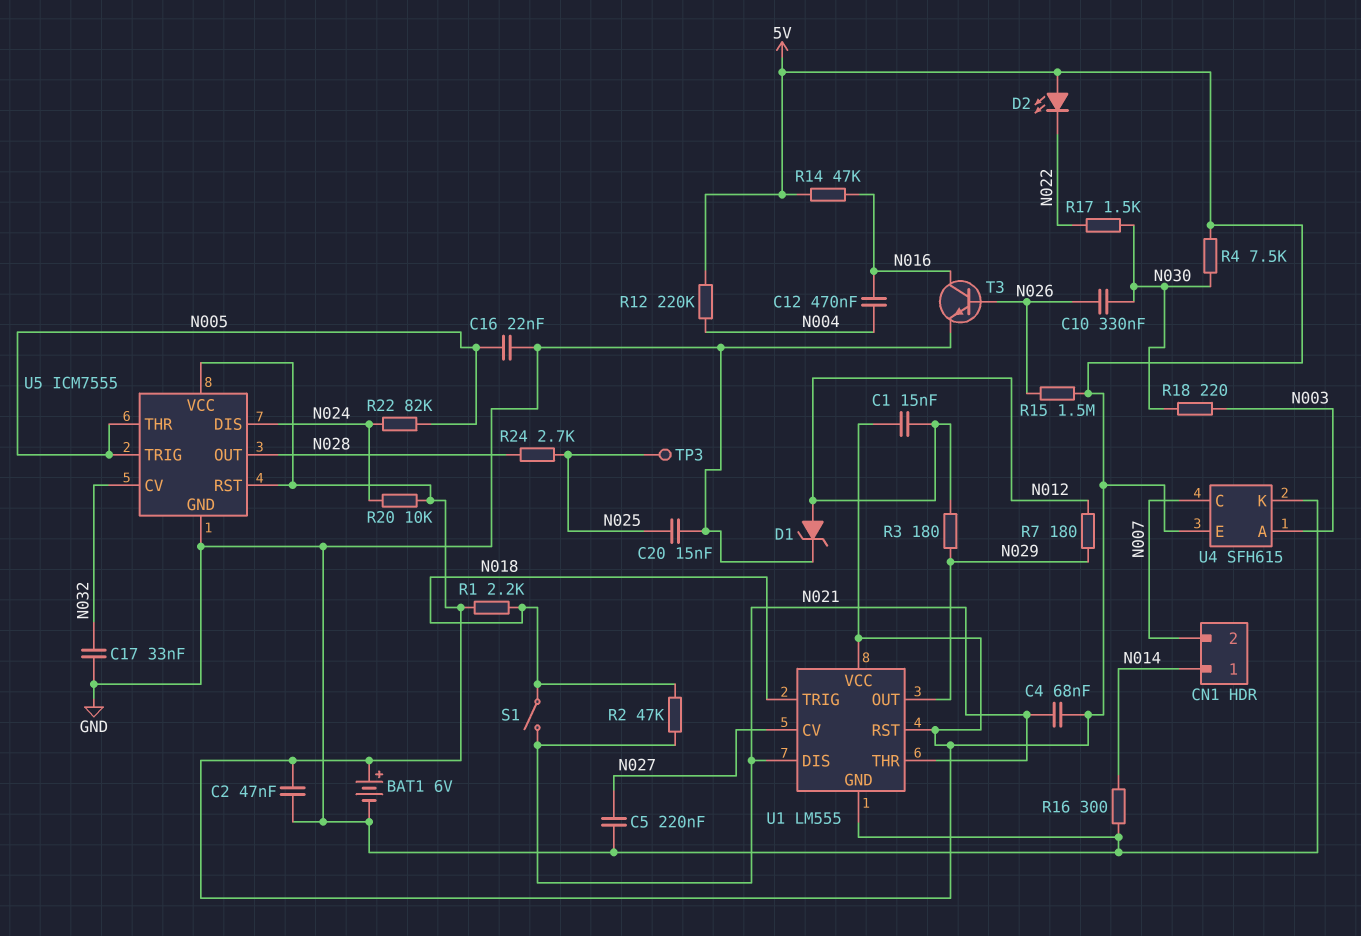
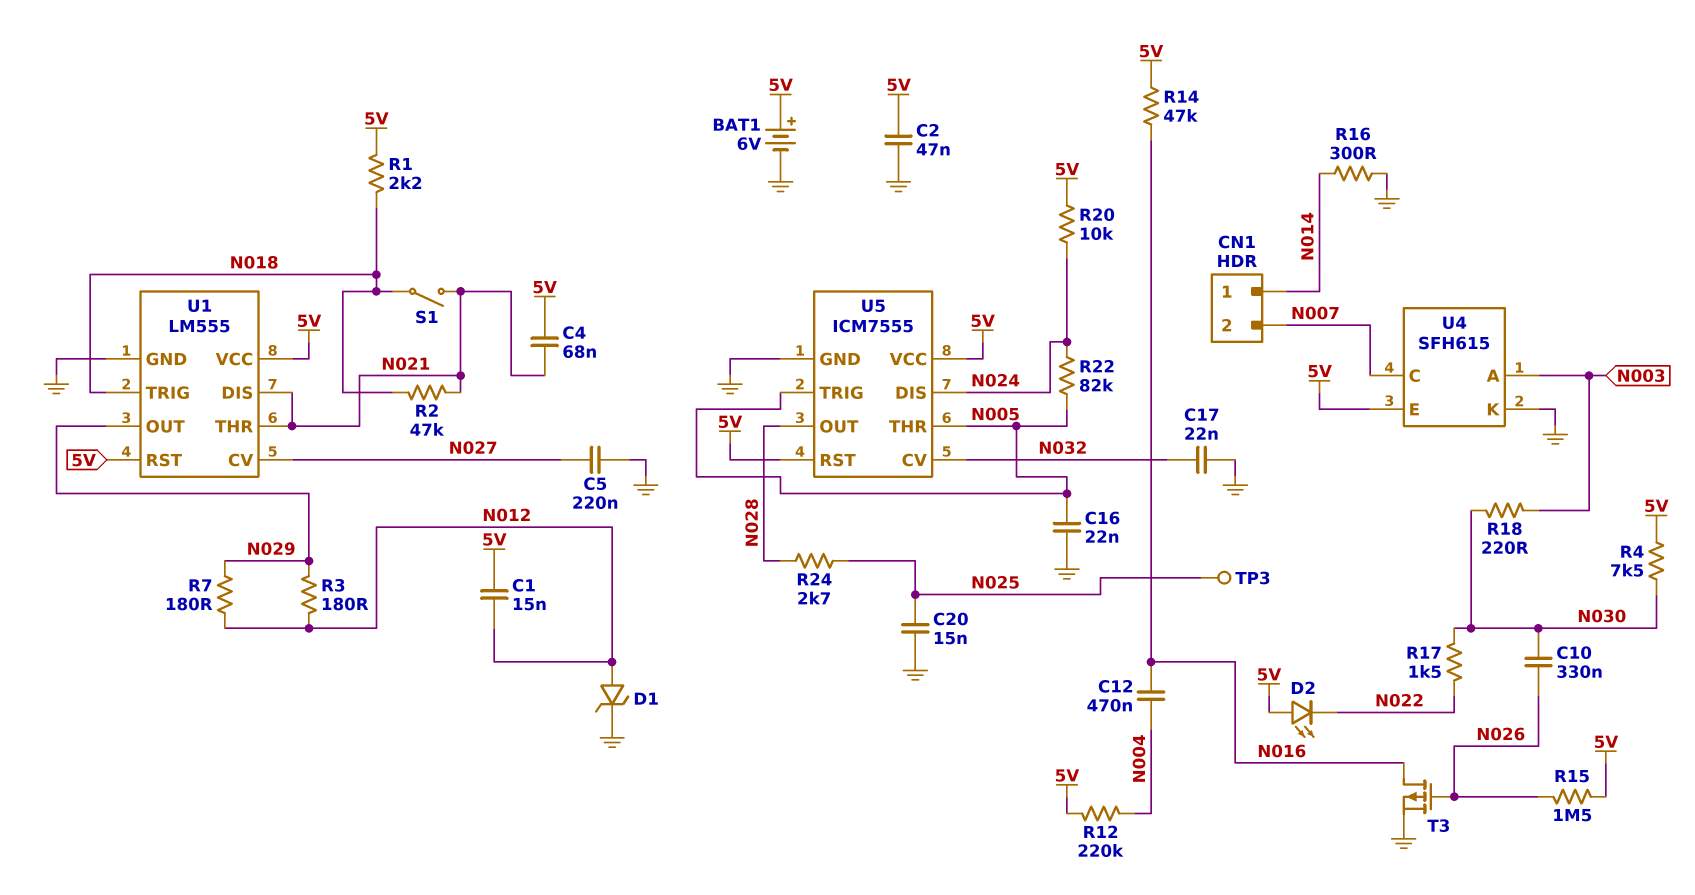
C17: 33nF (GND, N032) -> 22nF (GND, N032)
T3: NPN (B N026, C N016, E GND) -> PMOS (G N026, D N016, S GND)

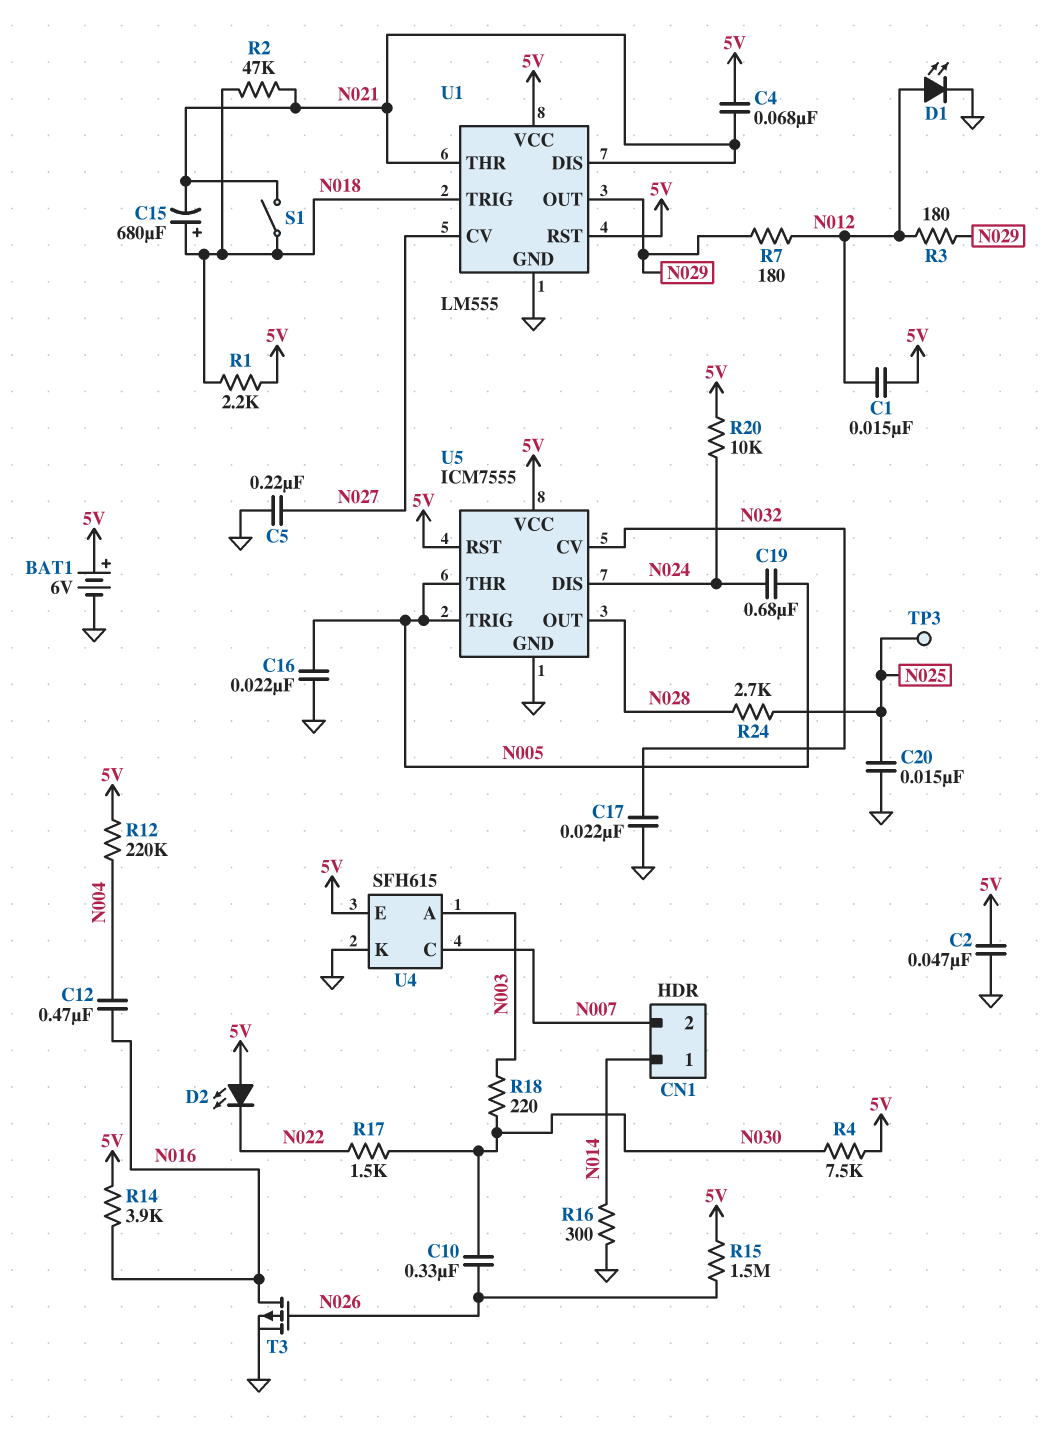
C15: none -> 680uF (plus N018, minus N021)
C19: none -> 680nF (N005, N024)
D1: zener (A N012, K GND) -> LED (A N012, K GND)
R14: 47k (5V, N016) -> 3.9k (5V, N016)
R22: 82k (N005, N024) -> none

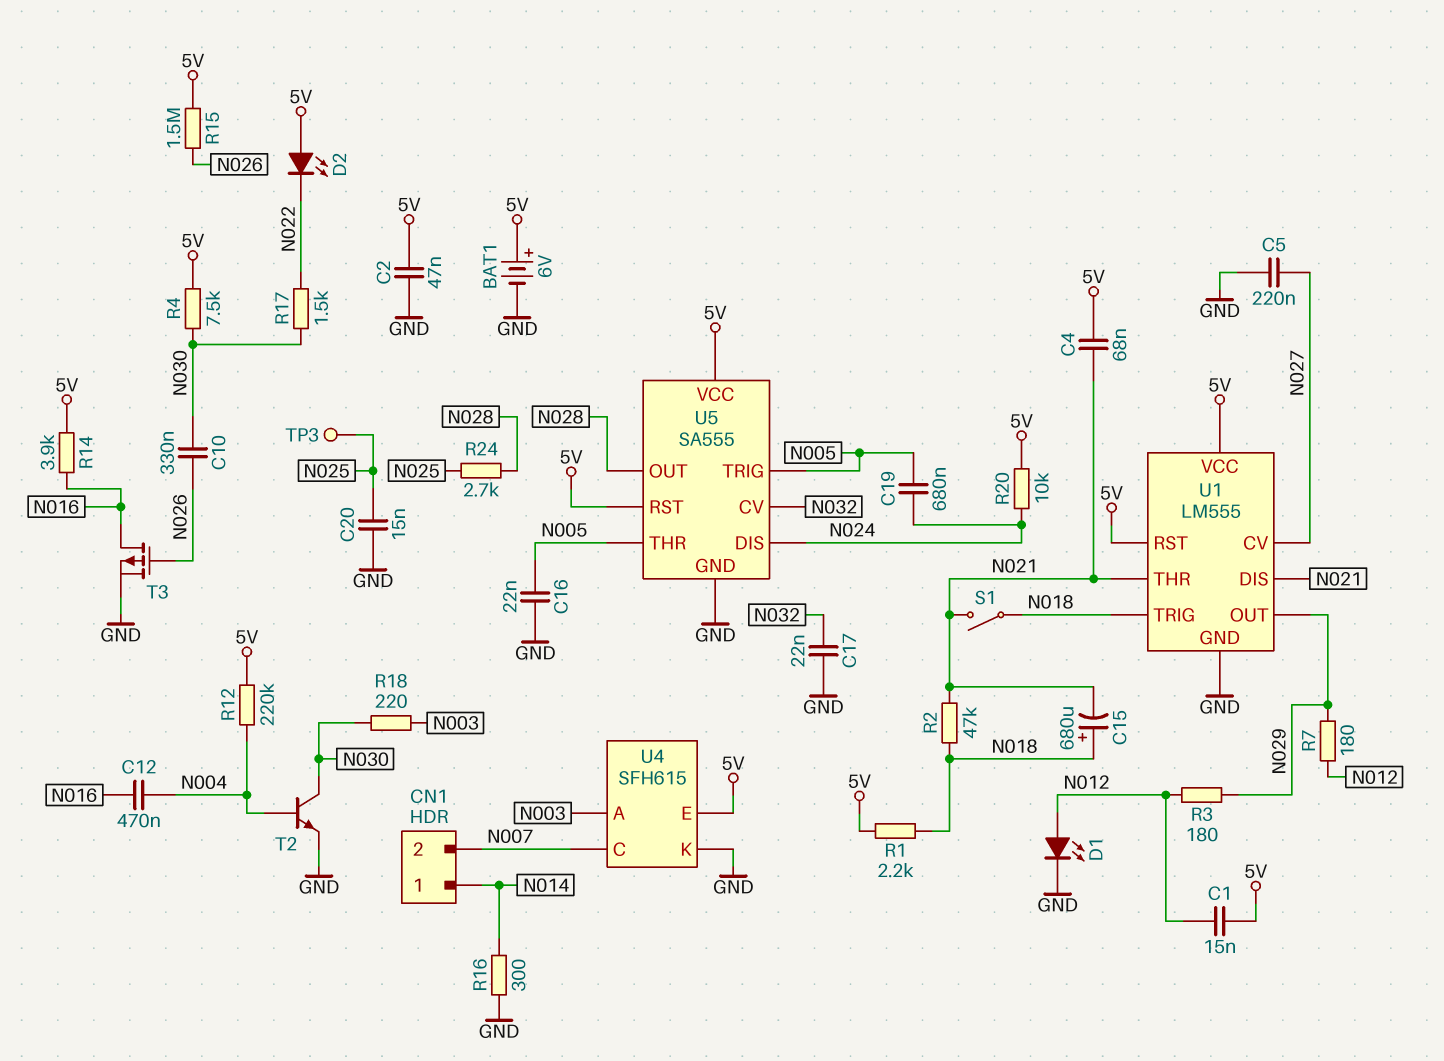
T2: none -> NPN (B N004, C N030, E GND)
U5: ICM7555 -> SA555

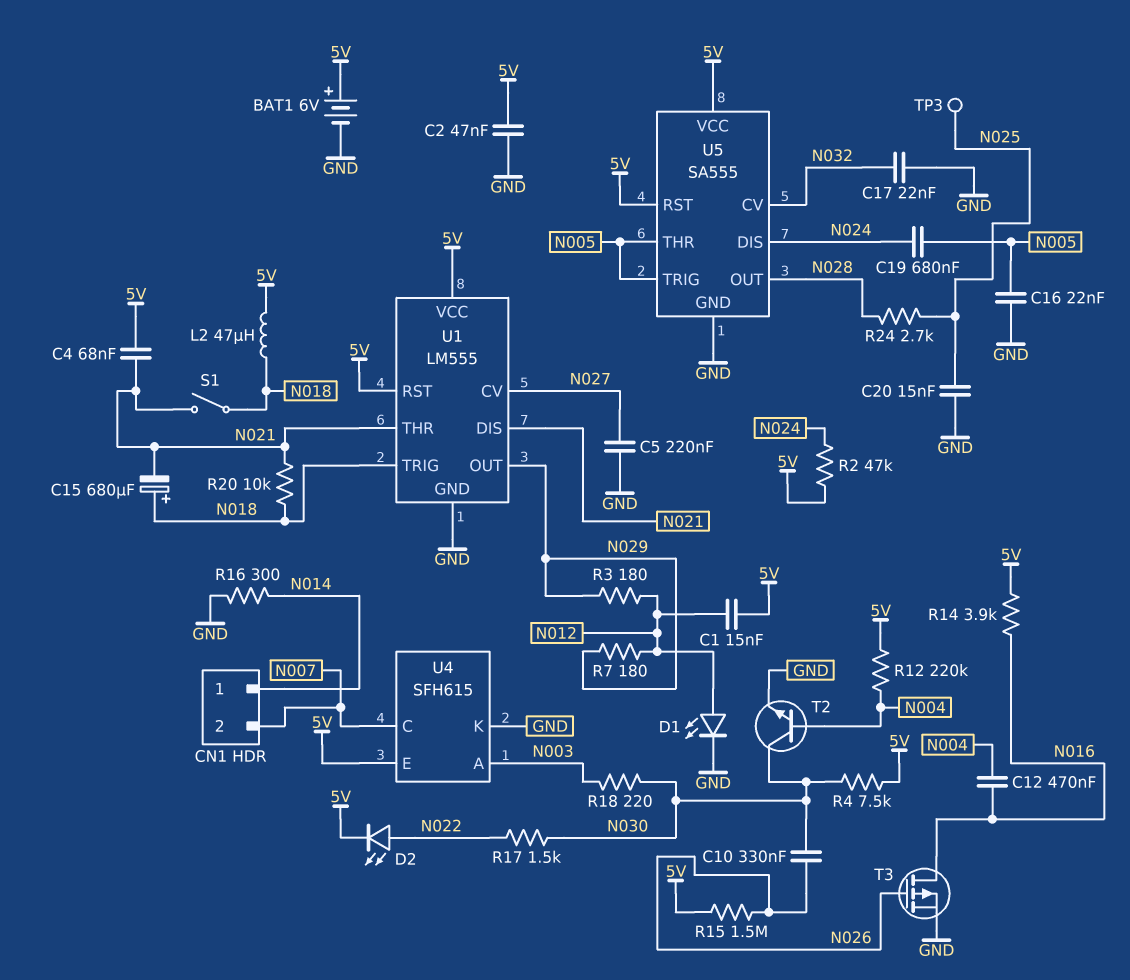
D2: LED (A 5V, K N022) -> LED (A N022, K 5V)
L2: none -> 47uH (5V, N018)
R1: 2.2k (5V, N018) -> none
R2: 47k (N018, N021) -> 47k (5V, N024)
R20: 10k (5V, N024) -> 10k (N018, N021)

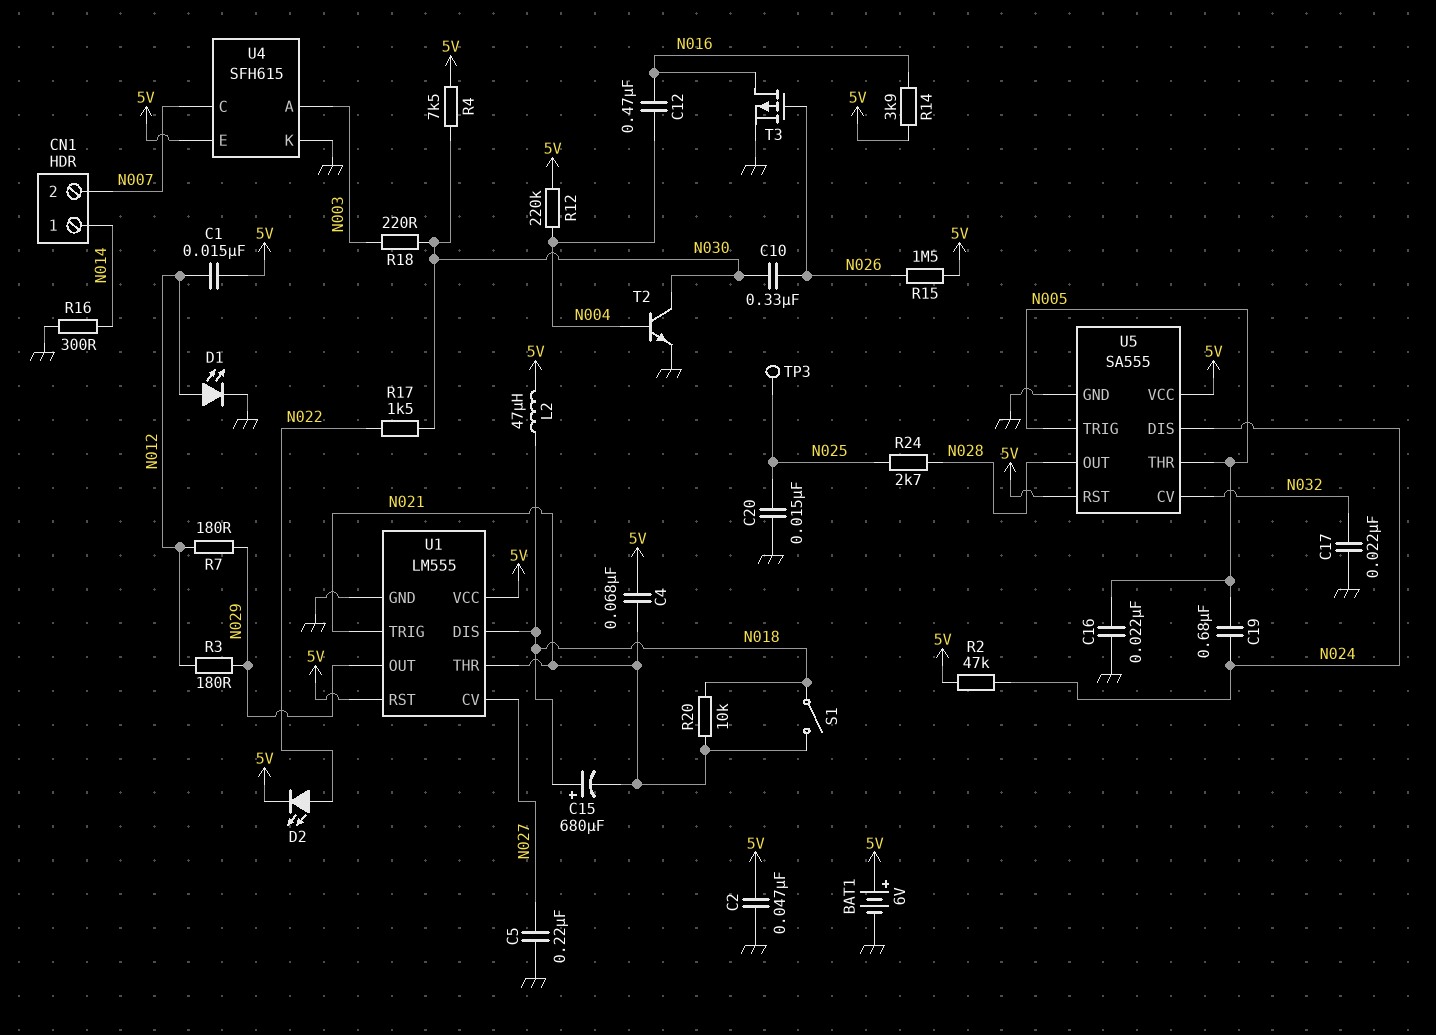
U1 pin DIS: N021 -> N018
U1 pin TRIG: N018 -> N021

